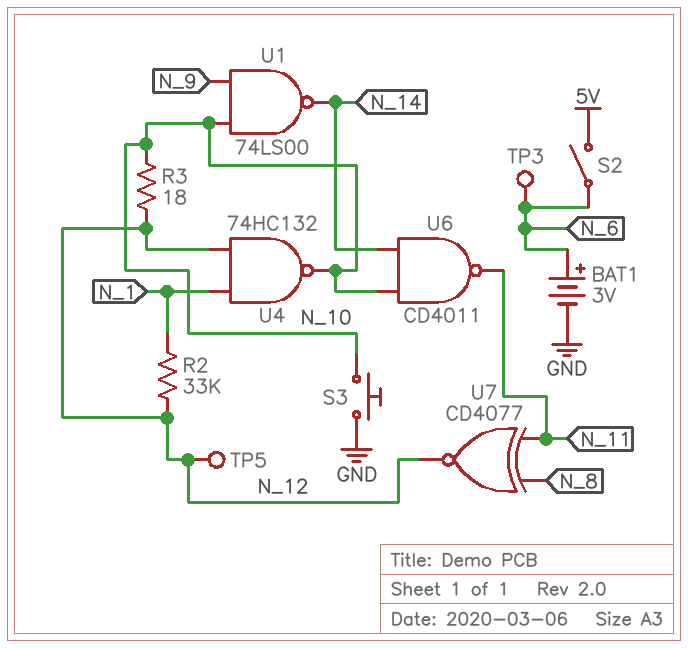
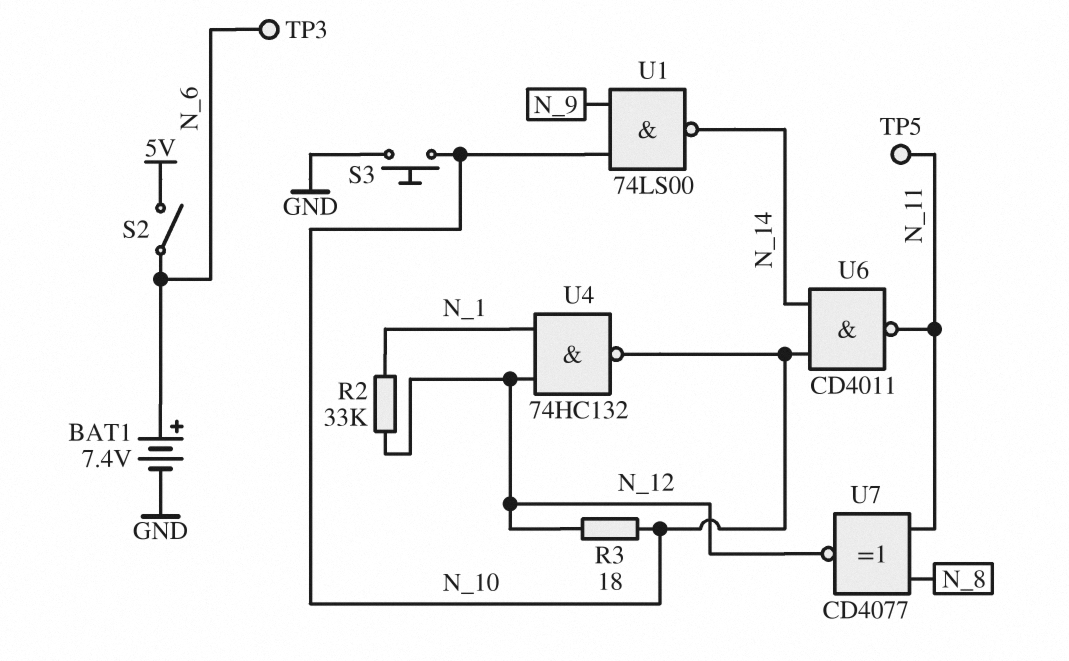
BAT1: 3V (plus N_6, minus GND) -> 7.4V (plus N_6, minus GND)
TP5: test point (N_12) -> test point (N_11)

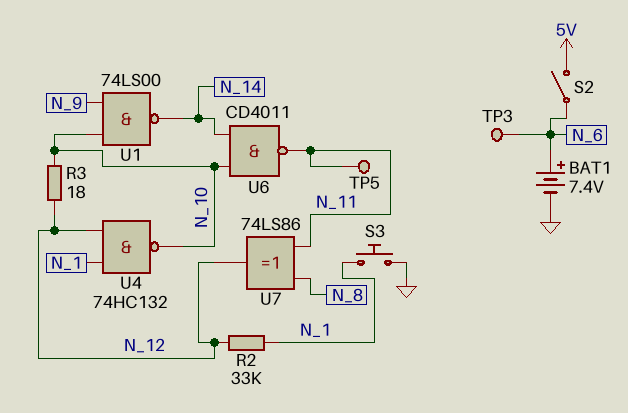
S3: button (GND, N_10) -> button (GND, N_1)
U7: XNOR CD4077 (in N_8, in N_11, out N_12) -> XOR 74LS86 (in N_8, in N_11, out N_12)

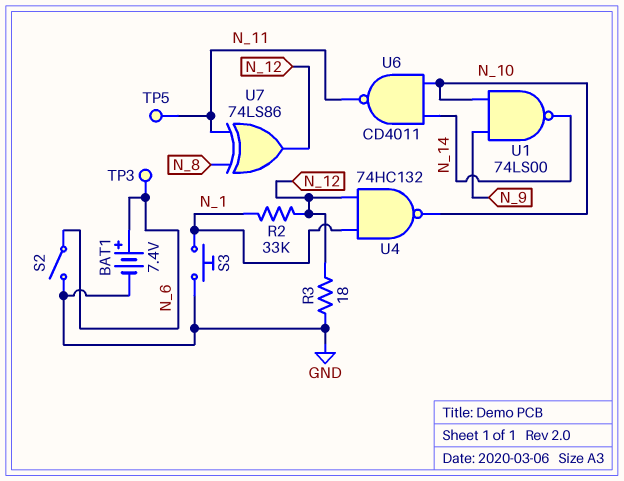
R3: 18 (N_10, N_12) -> 18 (GND, N_12)
S2: switch (5V, N_6) -> switch (GND, N_6)

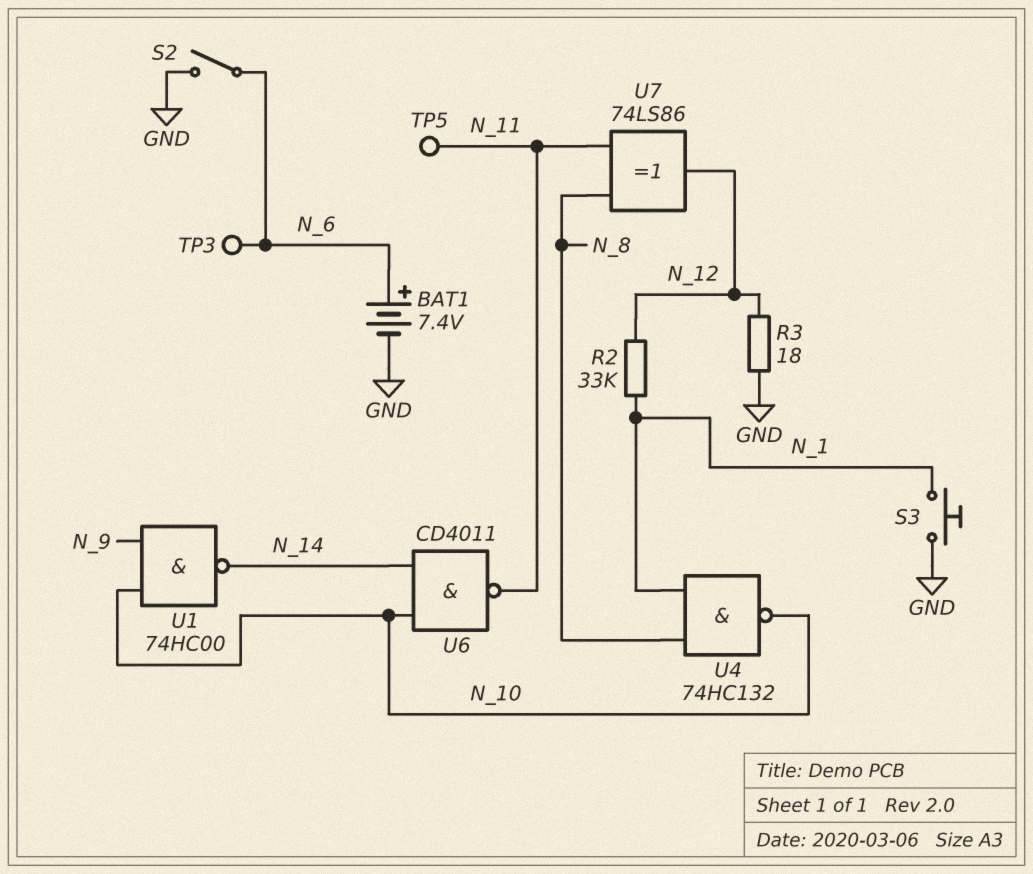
U1: NAND 74LS00 (in N_9, in N_10, out N_14) -> NAND 74HC00 (in N_9, in N_10, out N_14)
U4: NAND 74HC132 (in N_1, in N_12, out N_10) -> NAND 74HC132 (in N_1, in N_8, out N_10)

